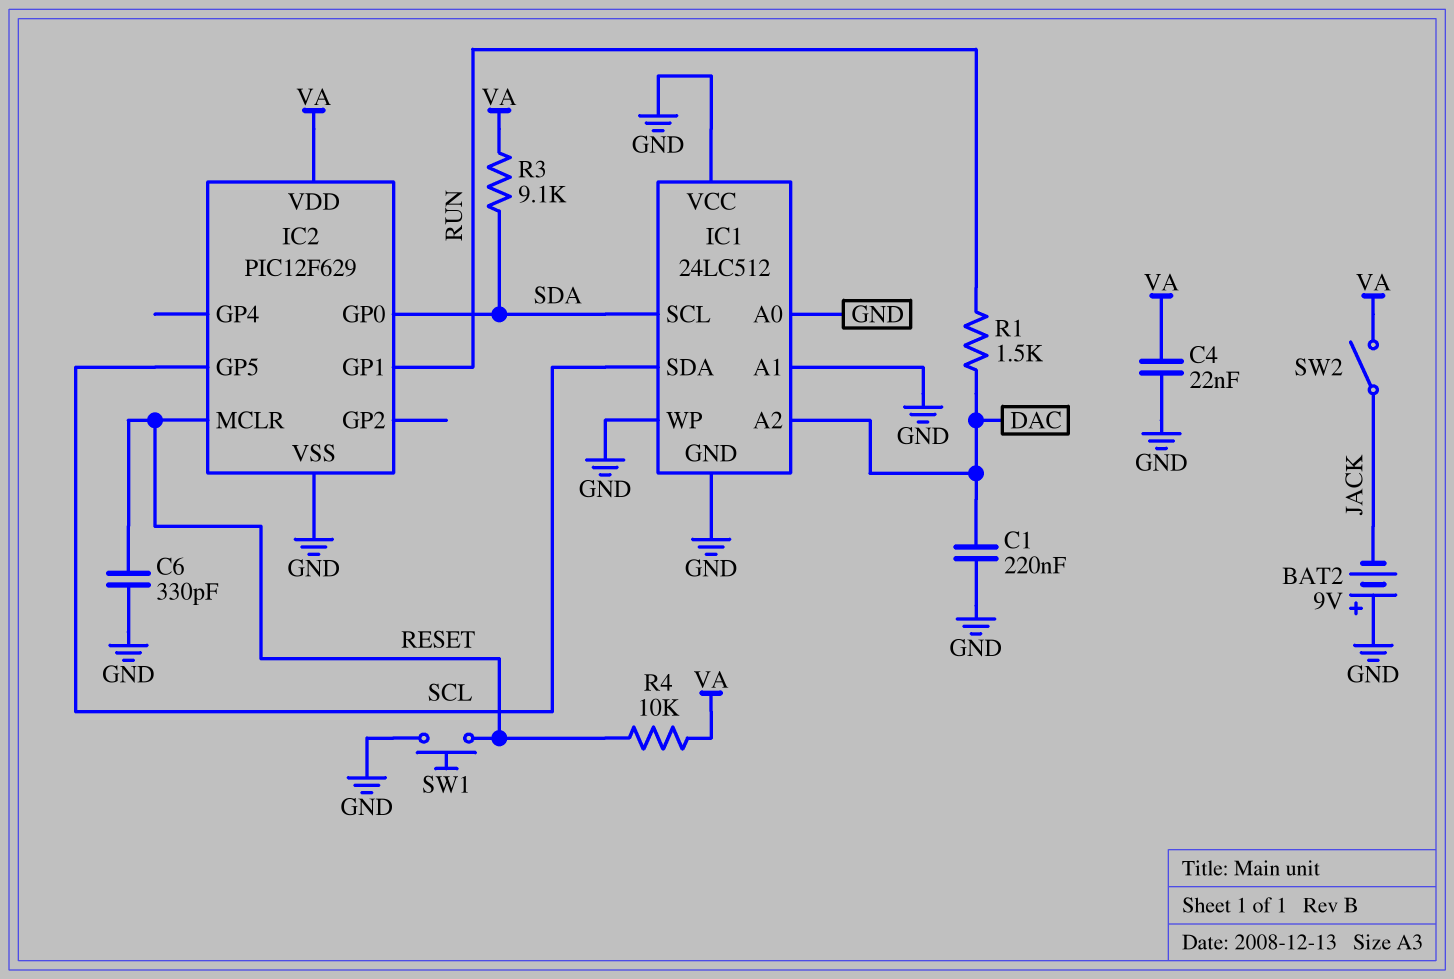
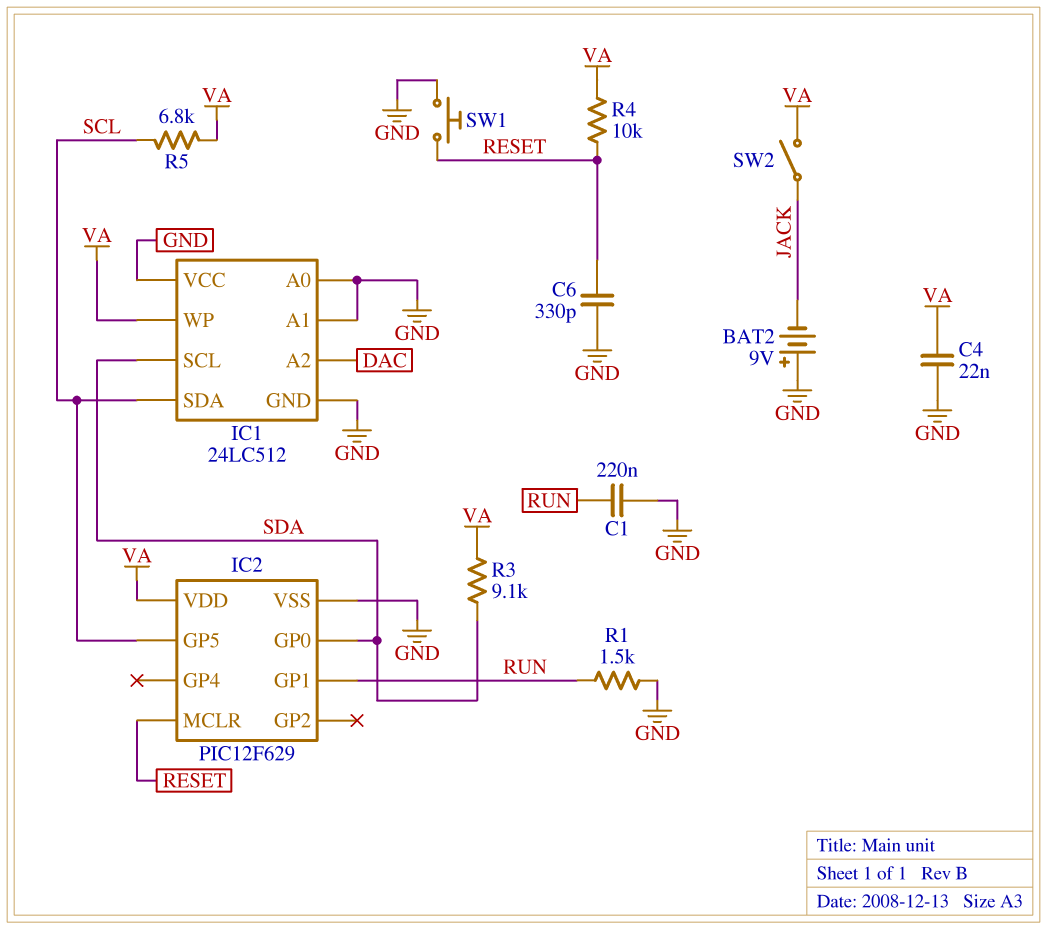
C1: 220nF (DAC, GND) -> 220nF (GND, RUN)
IC1 pin WP: GND -> VA
R1: 1.5k (DAC, RUN) -> 1.5k (GND, RUN)
R5: none -> 6.8k (SCL, VA)

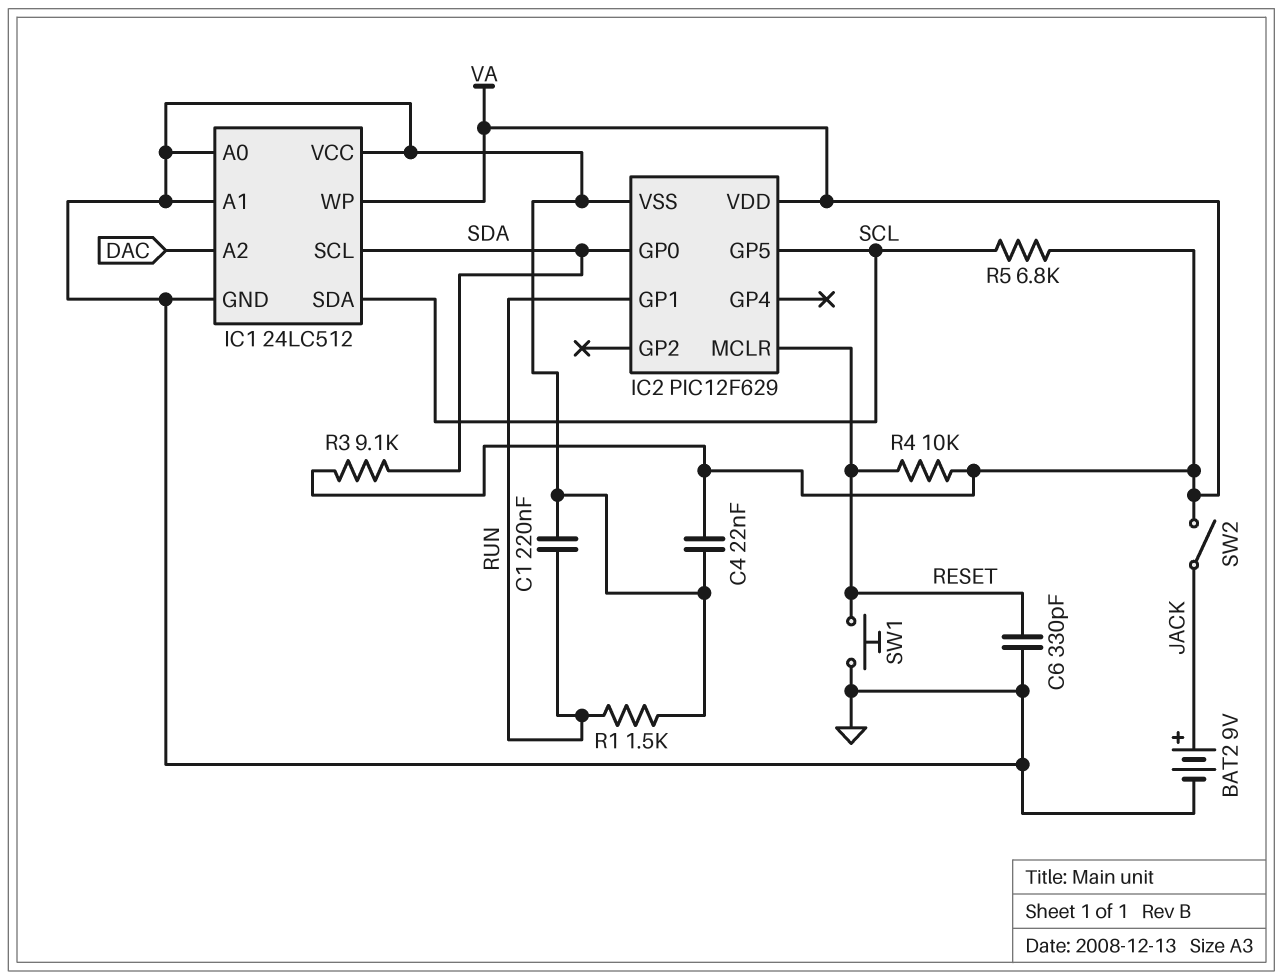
BAT2: 9V (plus GND, minus JACK) -> 9V (plus JACK, minus GND)

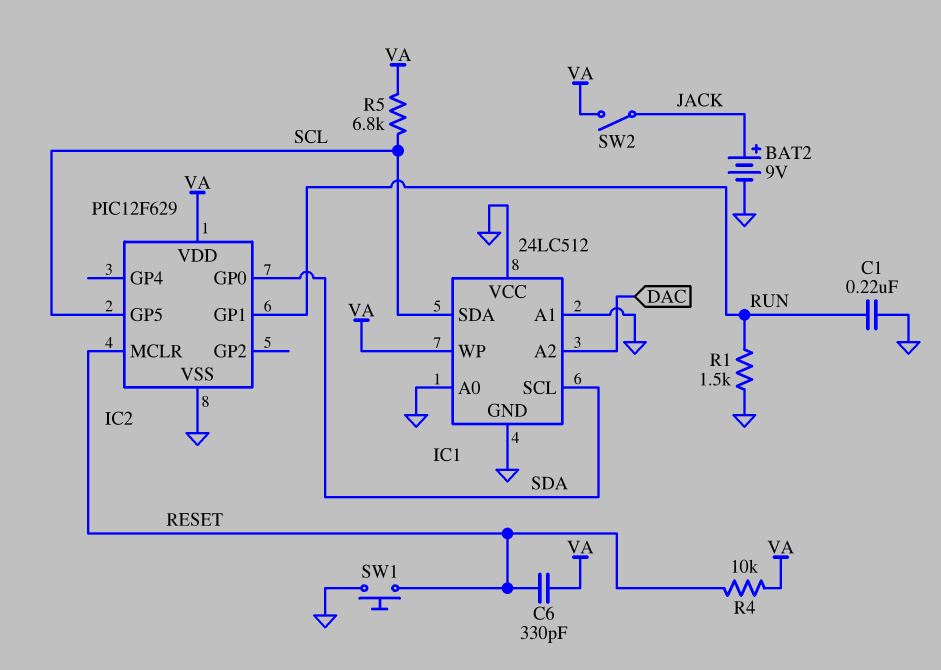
C4: 22nF (GND, VA) -> none
C6: 330pF (GND, RESET) -> 330pF (RESET, VA)
R3: 9.1k (SDA, VA) -> none

